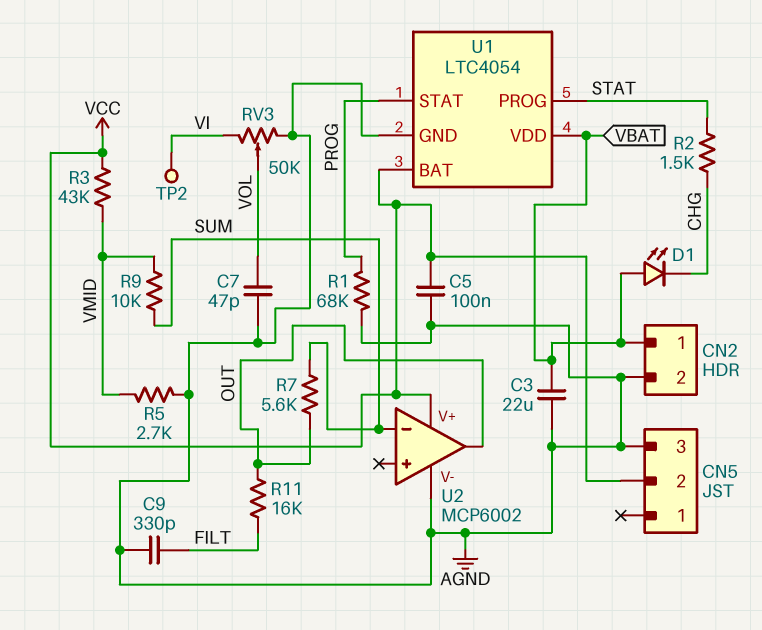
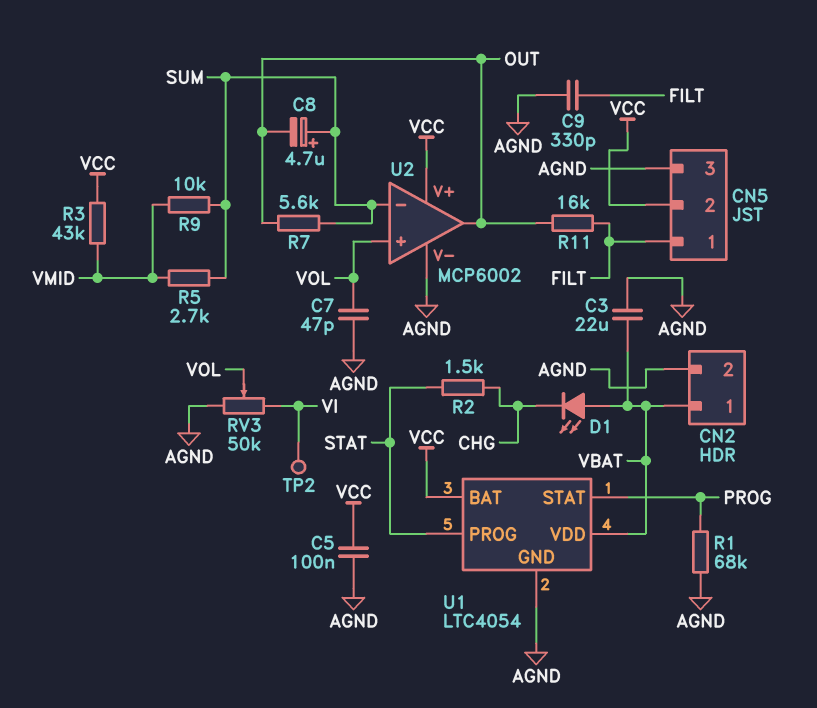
C8: none -> 4.7uF (plus SUM, minus OUT)
CN5 pin 1: none -> FILT
R5: 2.7k (AGND, VMID) -> 2.7k (SUM, VMID)
U2 pin in+: none -> VOL

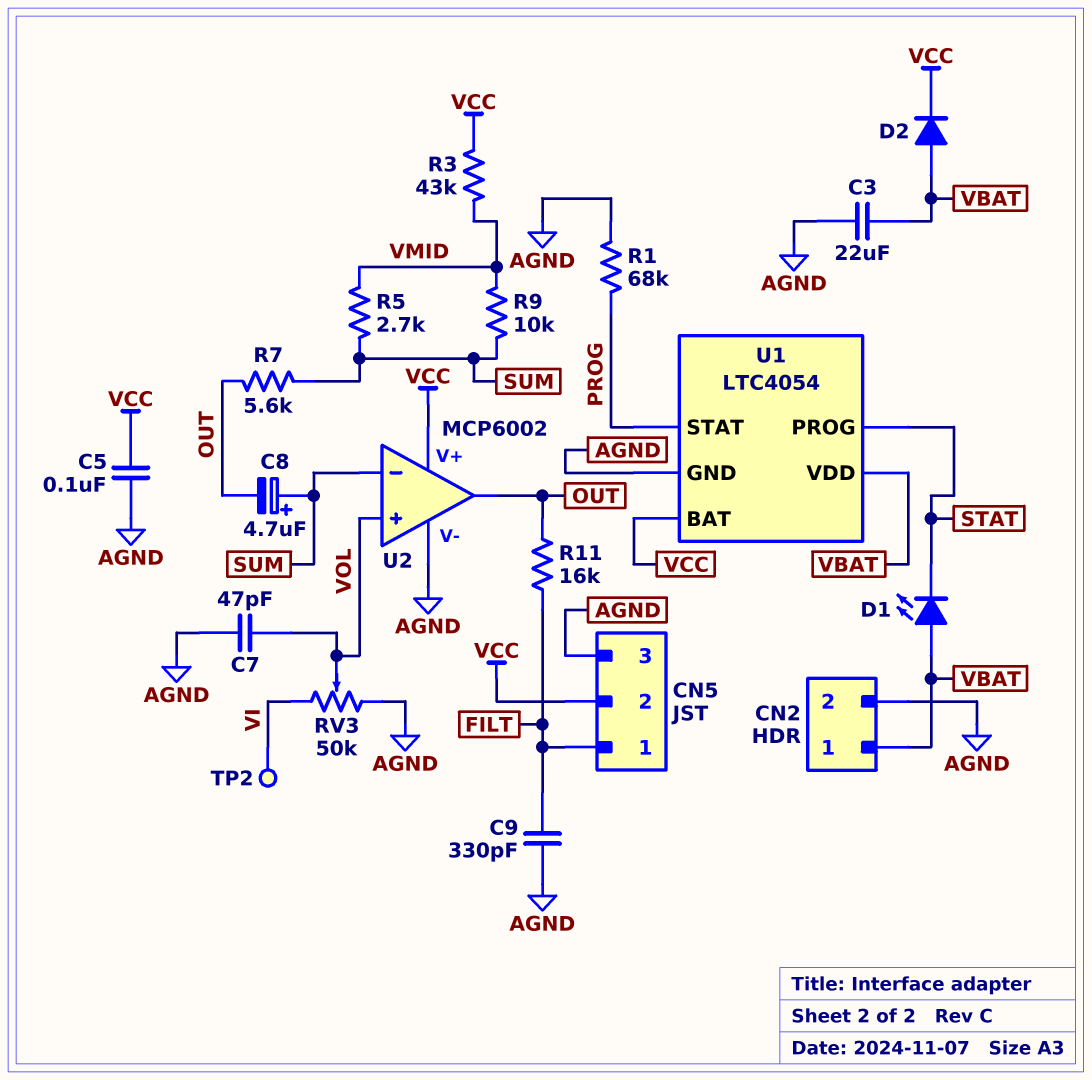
D1: LED (A VBAT, K CHG) -> LED (A VBAT, K STAT)
D2: none -> diode (A VBAT, K VCC)
R2: 1.5k (CHG, STAT) -> none

